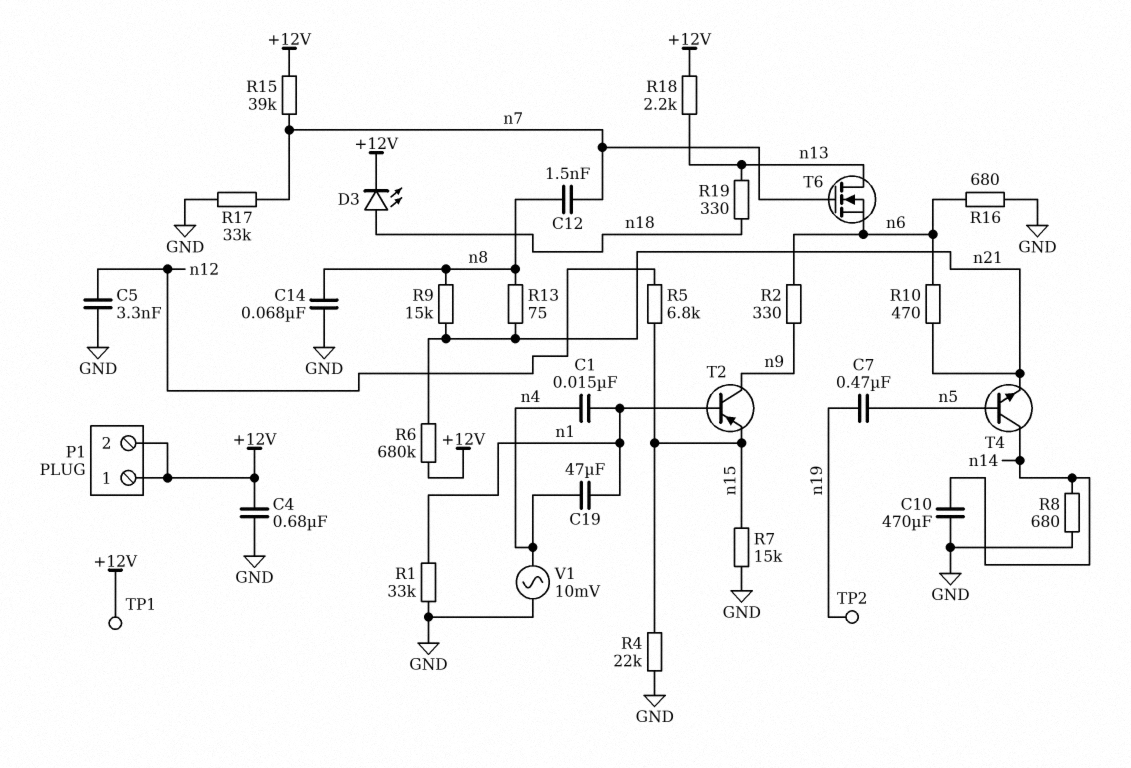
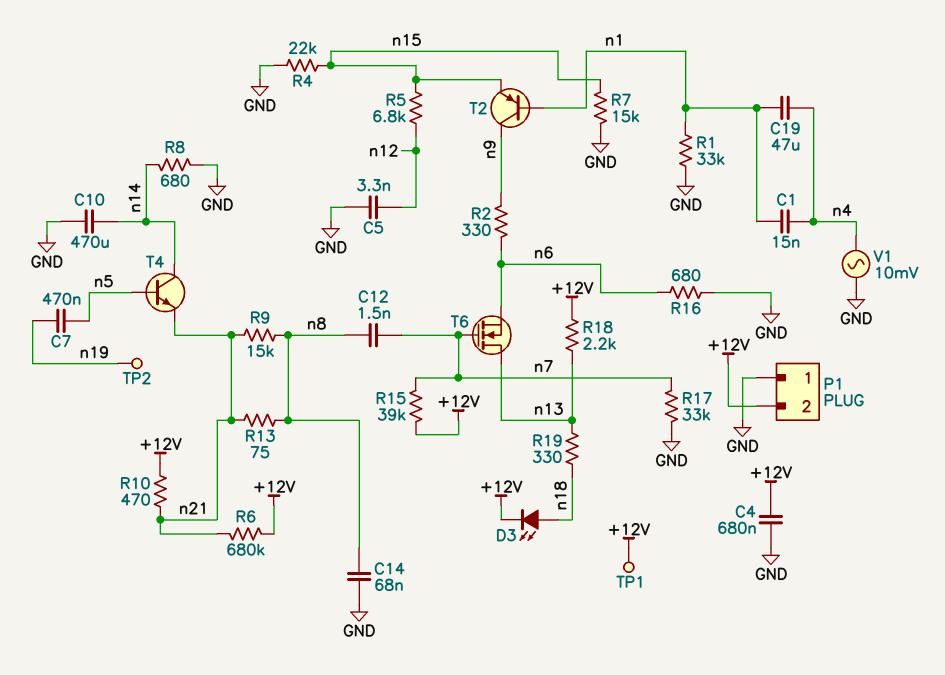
P1 pin 1: +12V -> GND
R10: 470 (n6, n21) -> 470 (+12V, n21)

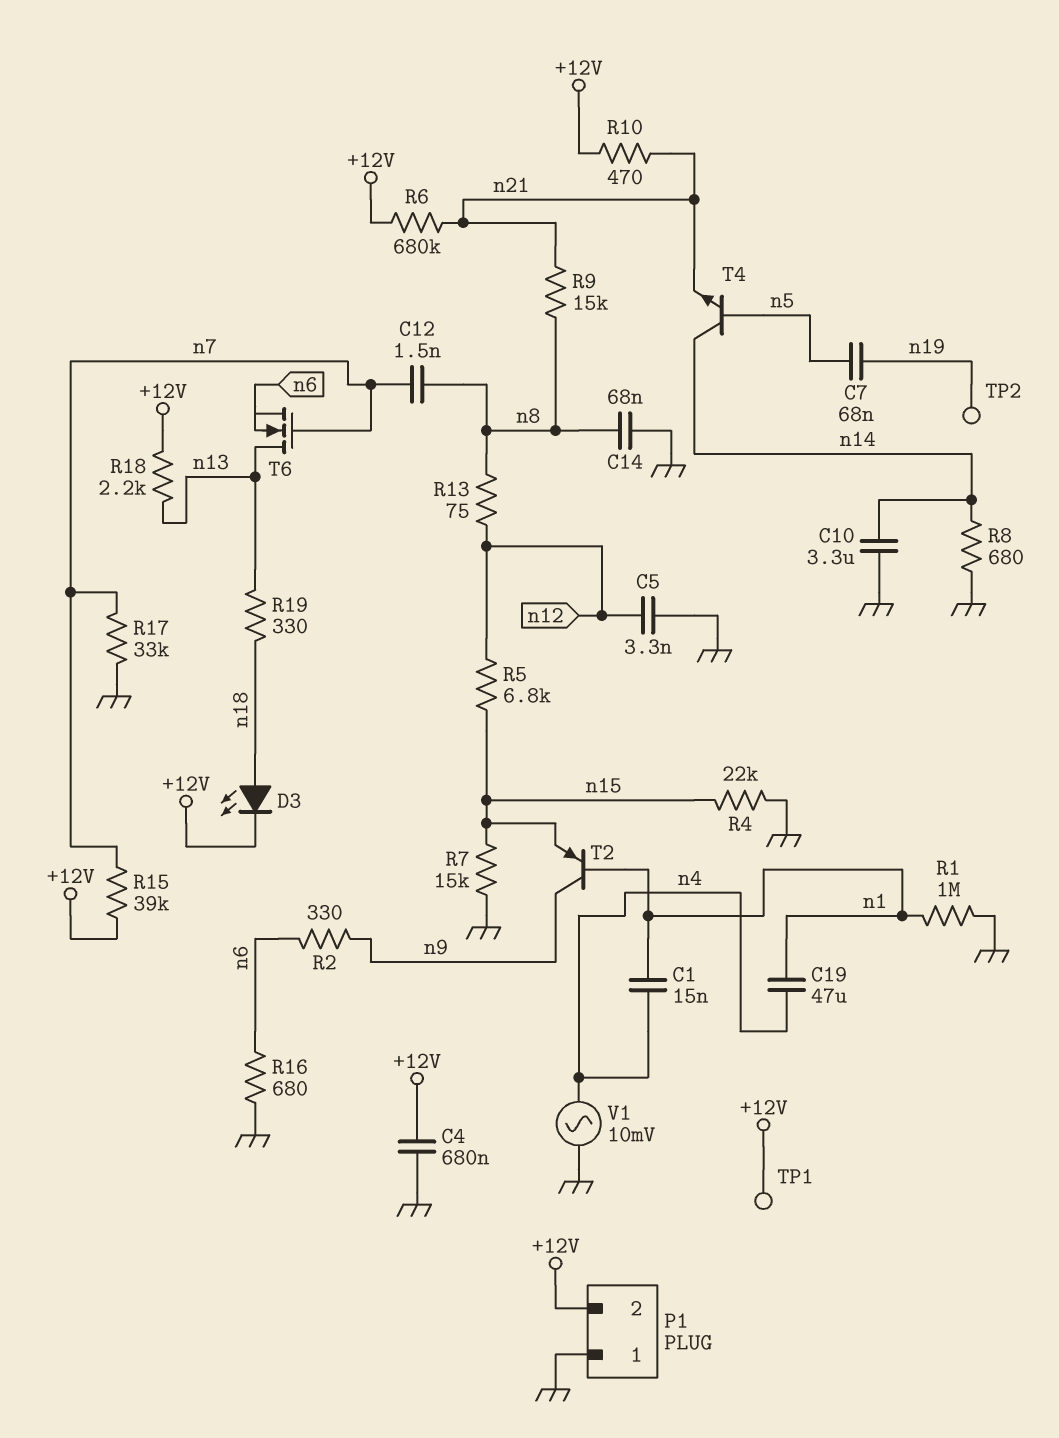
C7: 470nF (n5, n19) -> 68nF (n5, n19)
C10: 470uF (GND, n14) -> 3.3uF (GND, n14)
R1: 33k (GND, n1) -> 1M (GND, n1)
R13: 75 (n8, n21) -> 75 (n8, n12)

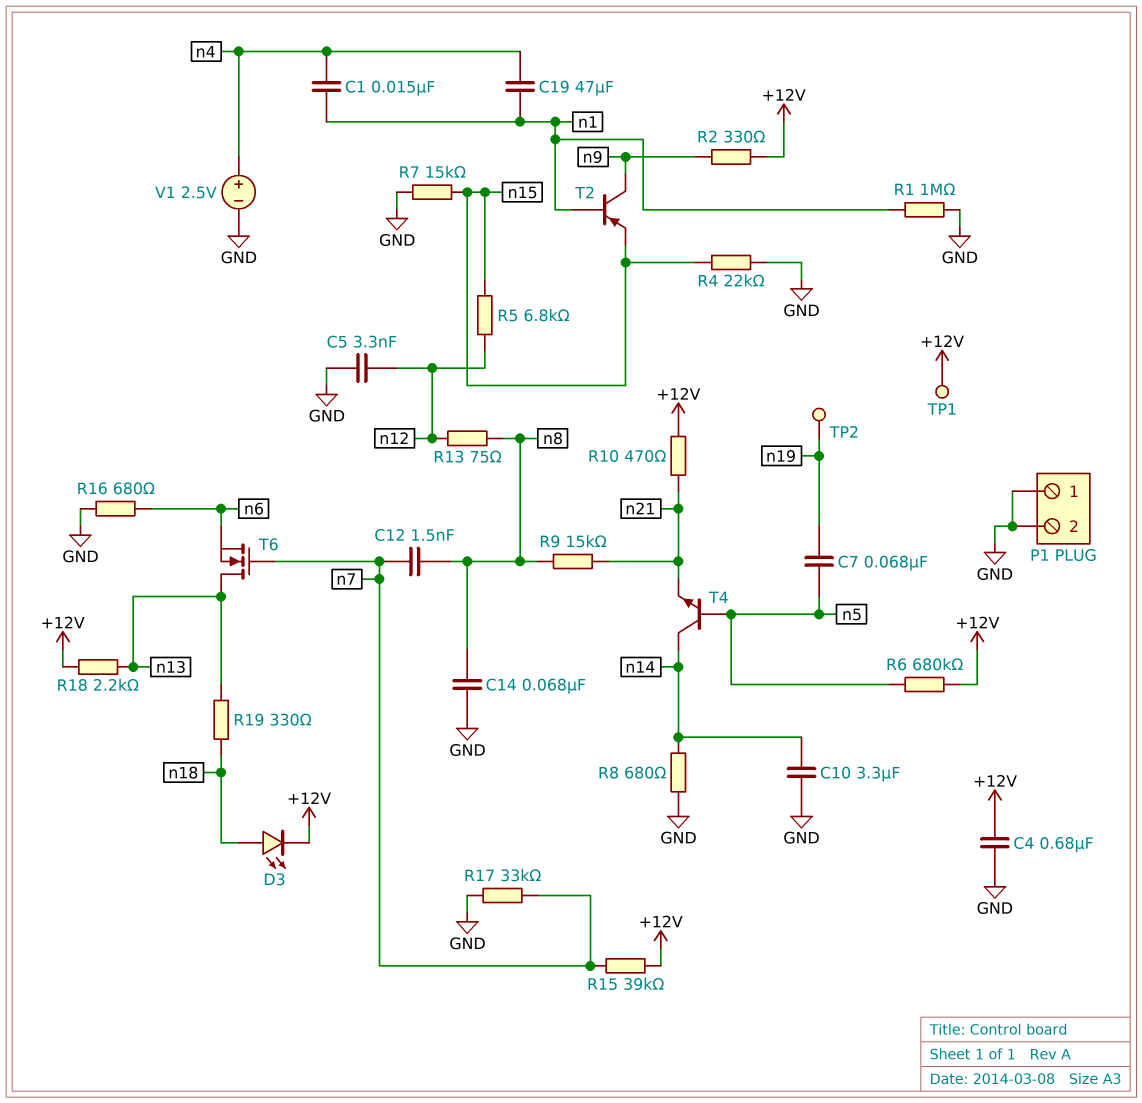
P1 pin 2: +12V -> GND
R2: 330 (n6, n9) -> 330 (+12V, n9)
R6: 680k (+12V, n21) -> 680k (+12V, n5)
V1: AC 10mV (GND, n4) -> 2.5V (plus n4, minus GND)

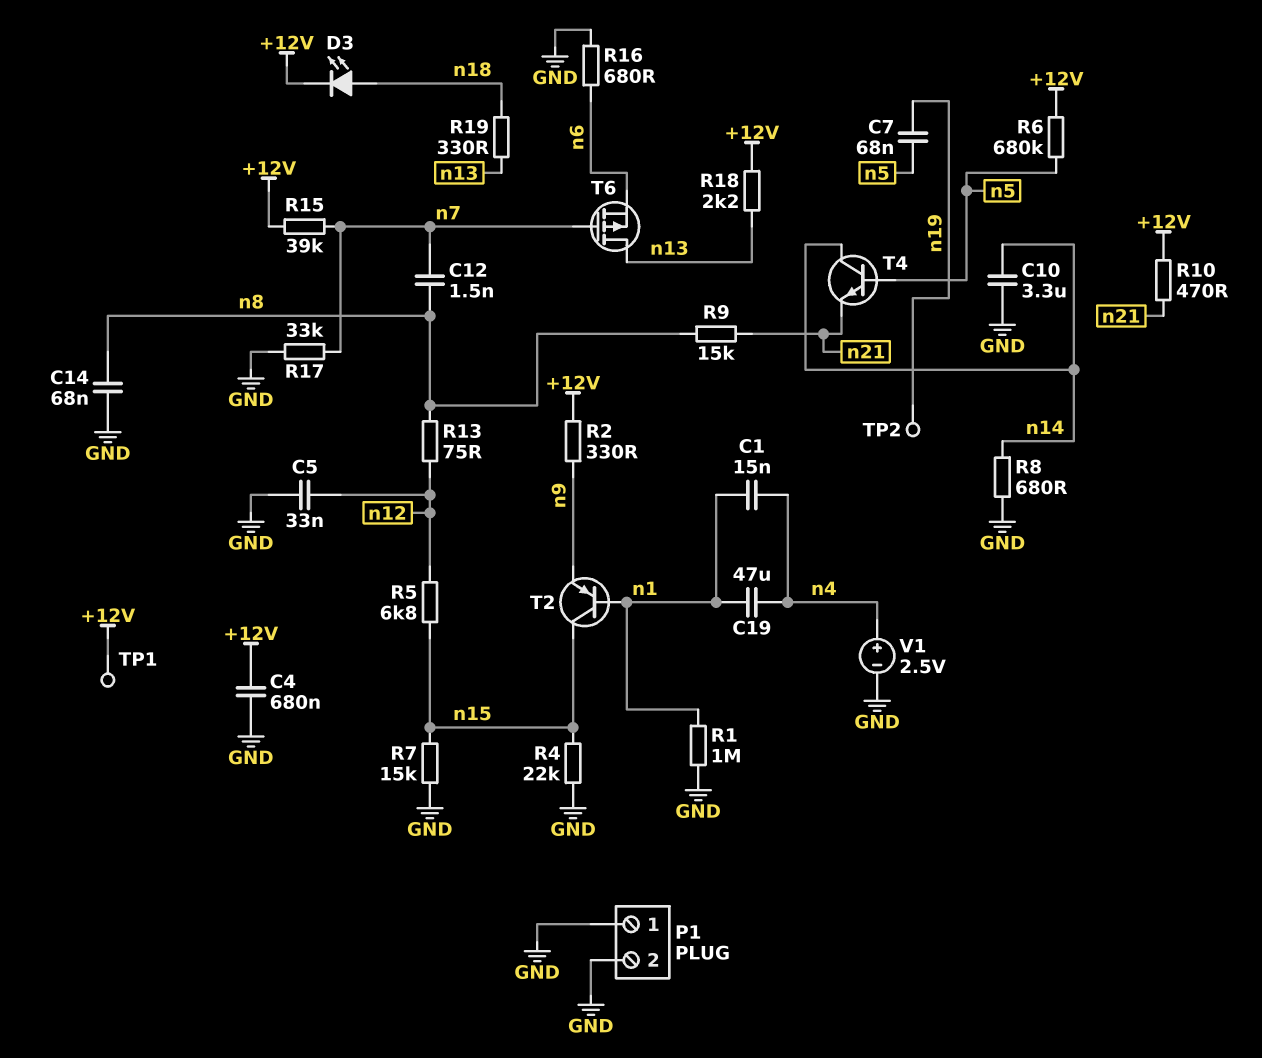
C5: 3.3nF (GND, n12) -> 33nF (GND, n12)
T2: PNP (B n1, C n9, E n15) -> PNP (B n1, C n15, E n9)
T6: NMOS (G n7, D n13, S n6) -> PMOS (G n7, D n13, S n6)

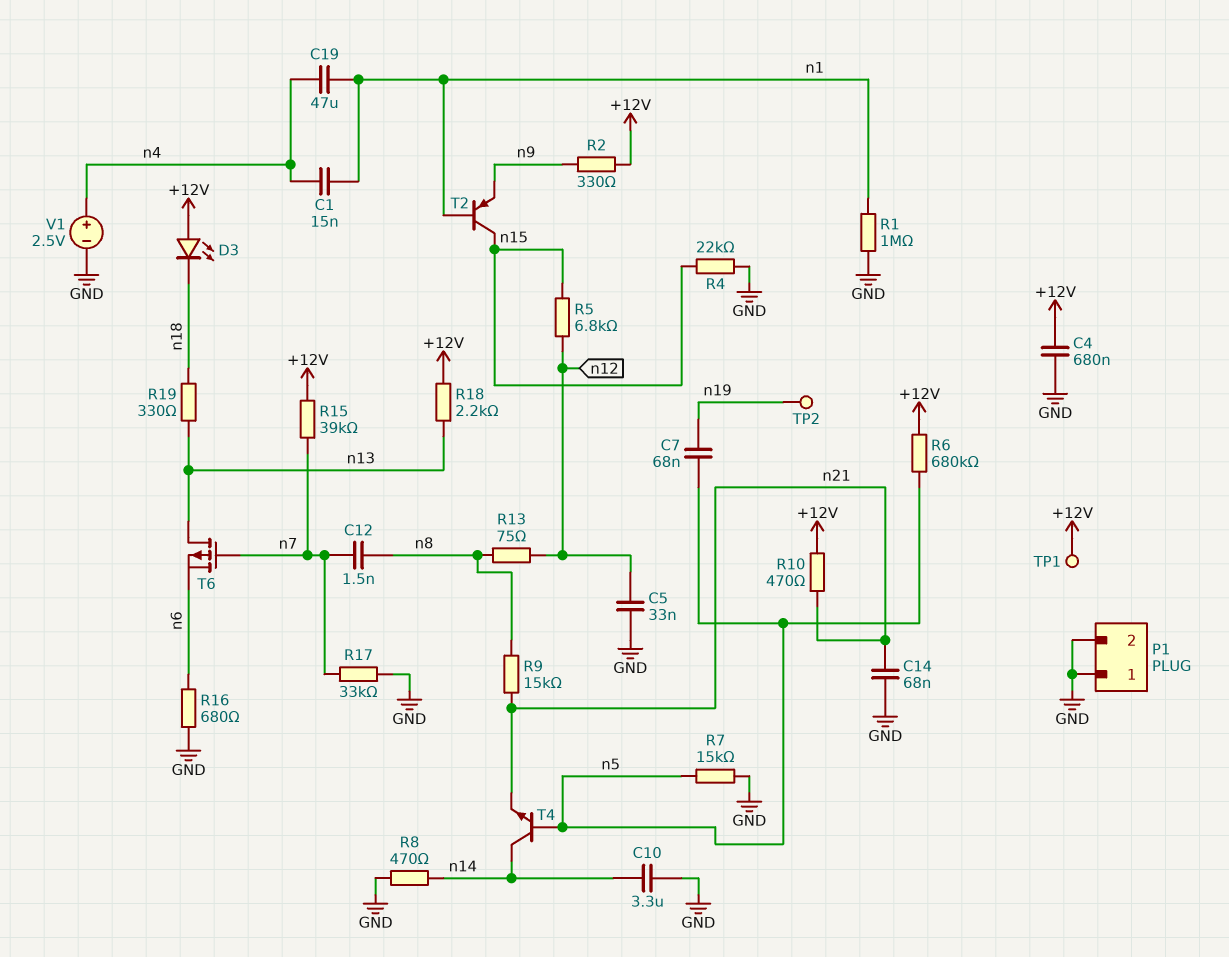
C14: 68nF (GND, n8) -> 68nF (GND, n21)
D3: LED (A n18, K +12V) -> LED (A +12V, K n18)
R7: 15k (GND, n15) -> 15k (GND, n5)
R8: 680 (GND, n14) -> 470 (GND, n14)

